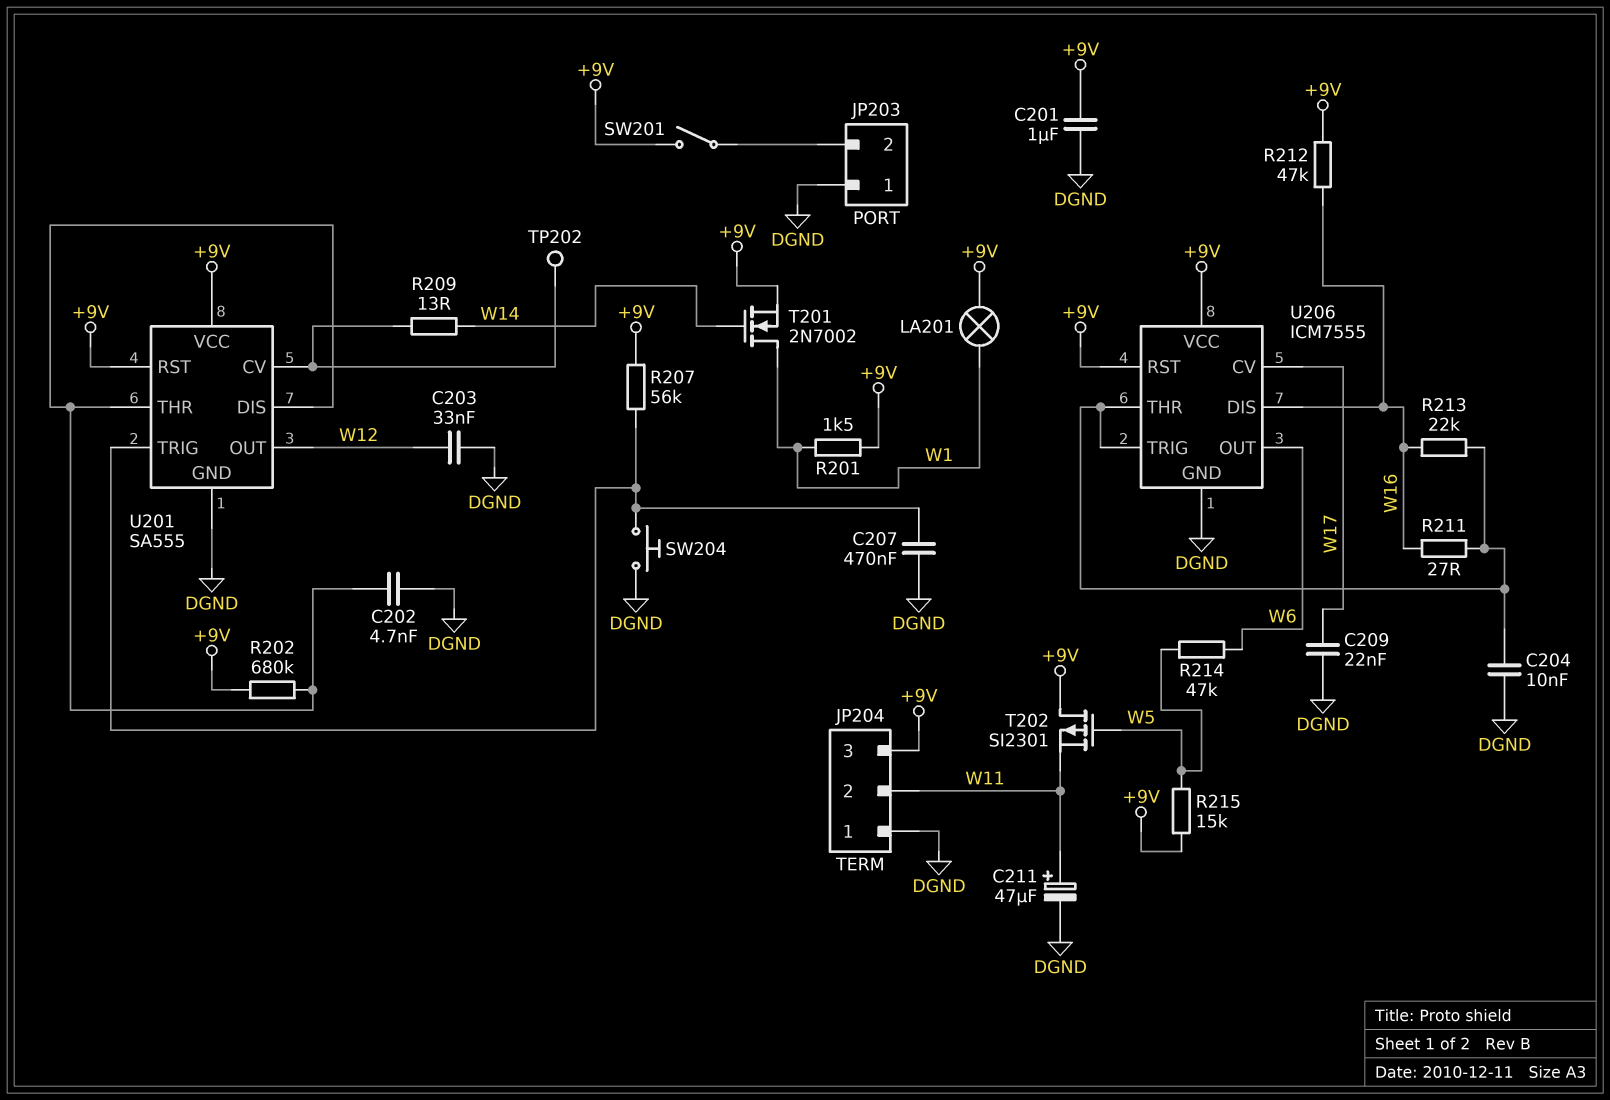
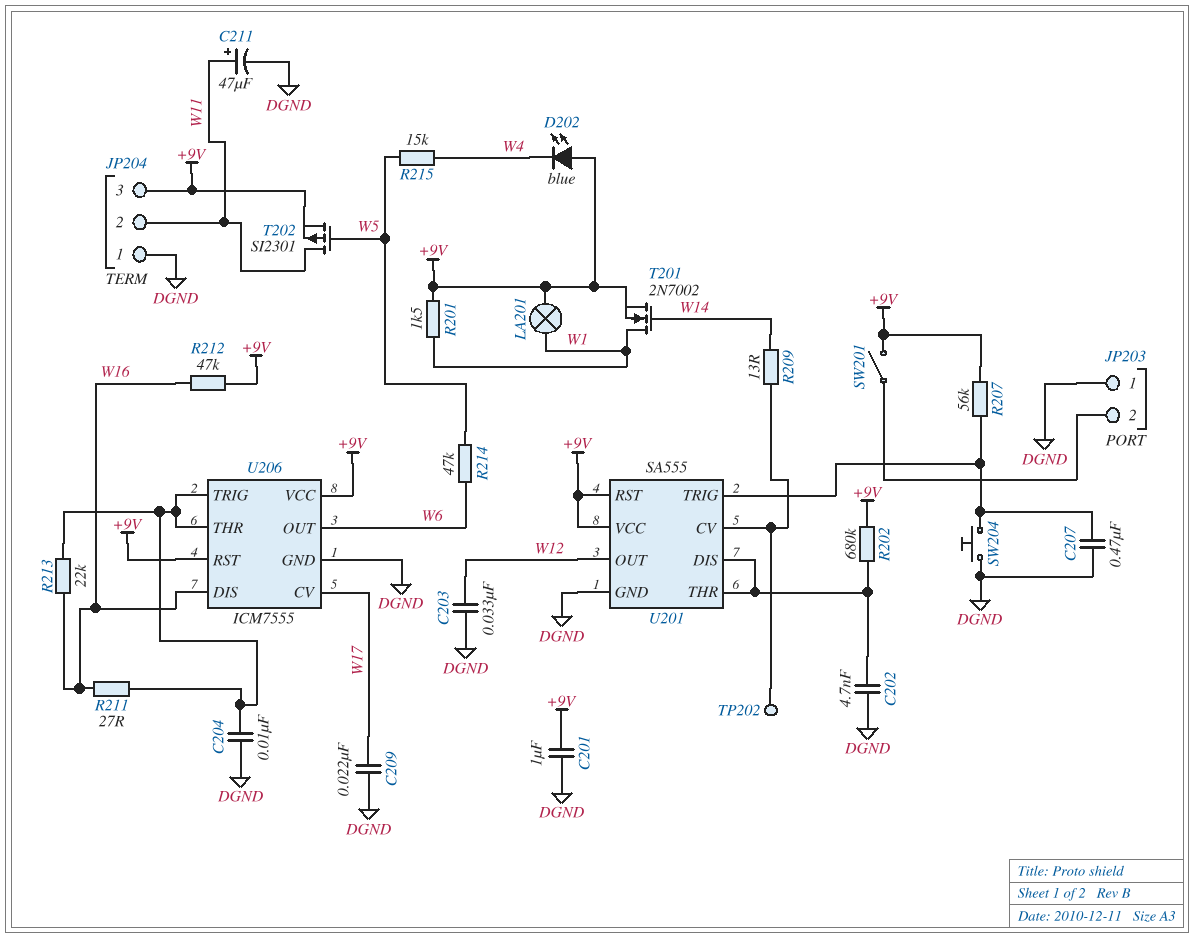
D202: none -> LED blue (A +9V, K W4)
R215: 15k (+9V, W5) -> 15k (W4, W5)
T202: PMOS SI2301 (G W5, D +9V, S W11) -> PMOS SI2301 (G W5, D W11, S +9V)

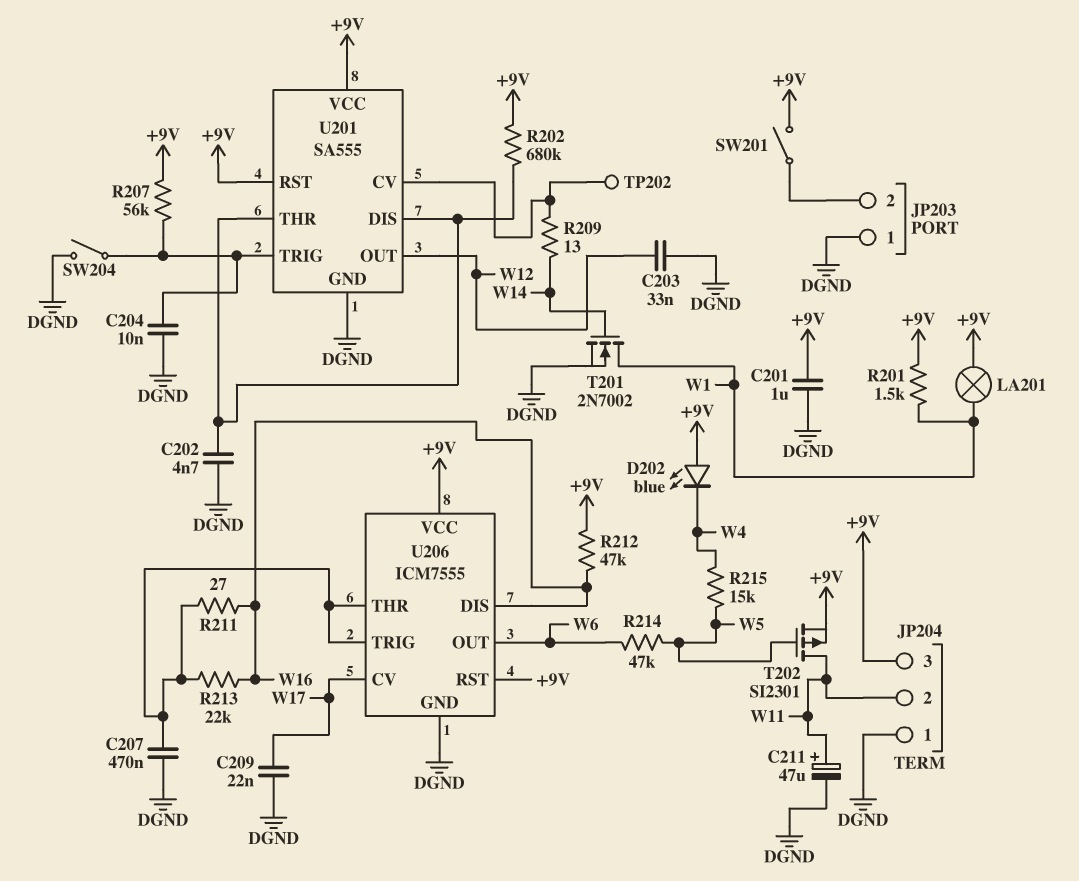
C204: 10nF (DGND, U206/THR) -> 10nF (DGND, U201/TRIG)
C207: 470nF (DGND, U201/TRIG) -> 470nF (DGND, U206/THR)
SW204: button (DGND, U201/TRIG) -> switch (DGND, U201/TRIG)
T201: NMOS 2N7002 (G W14, D W1, S +9V) -> NMOS 2N7002 (G W14, D W1, S DGND)

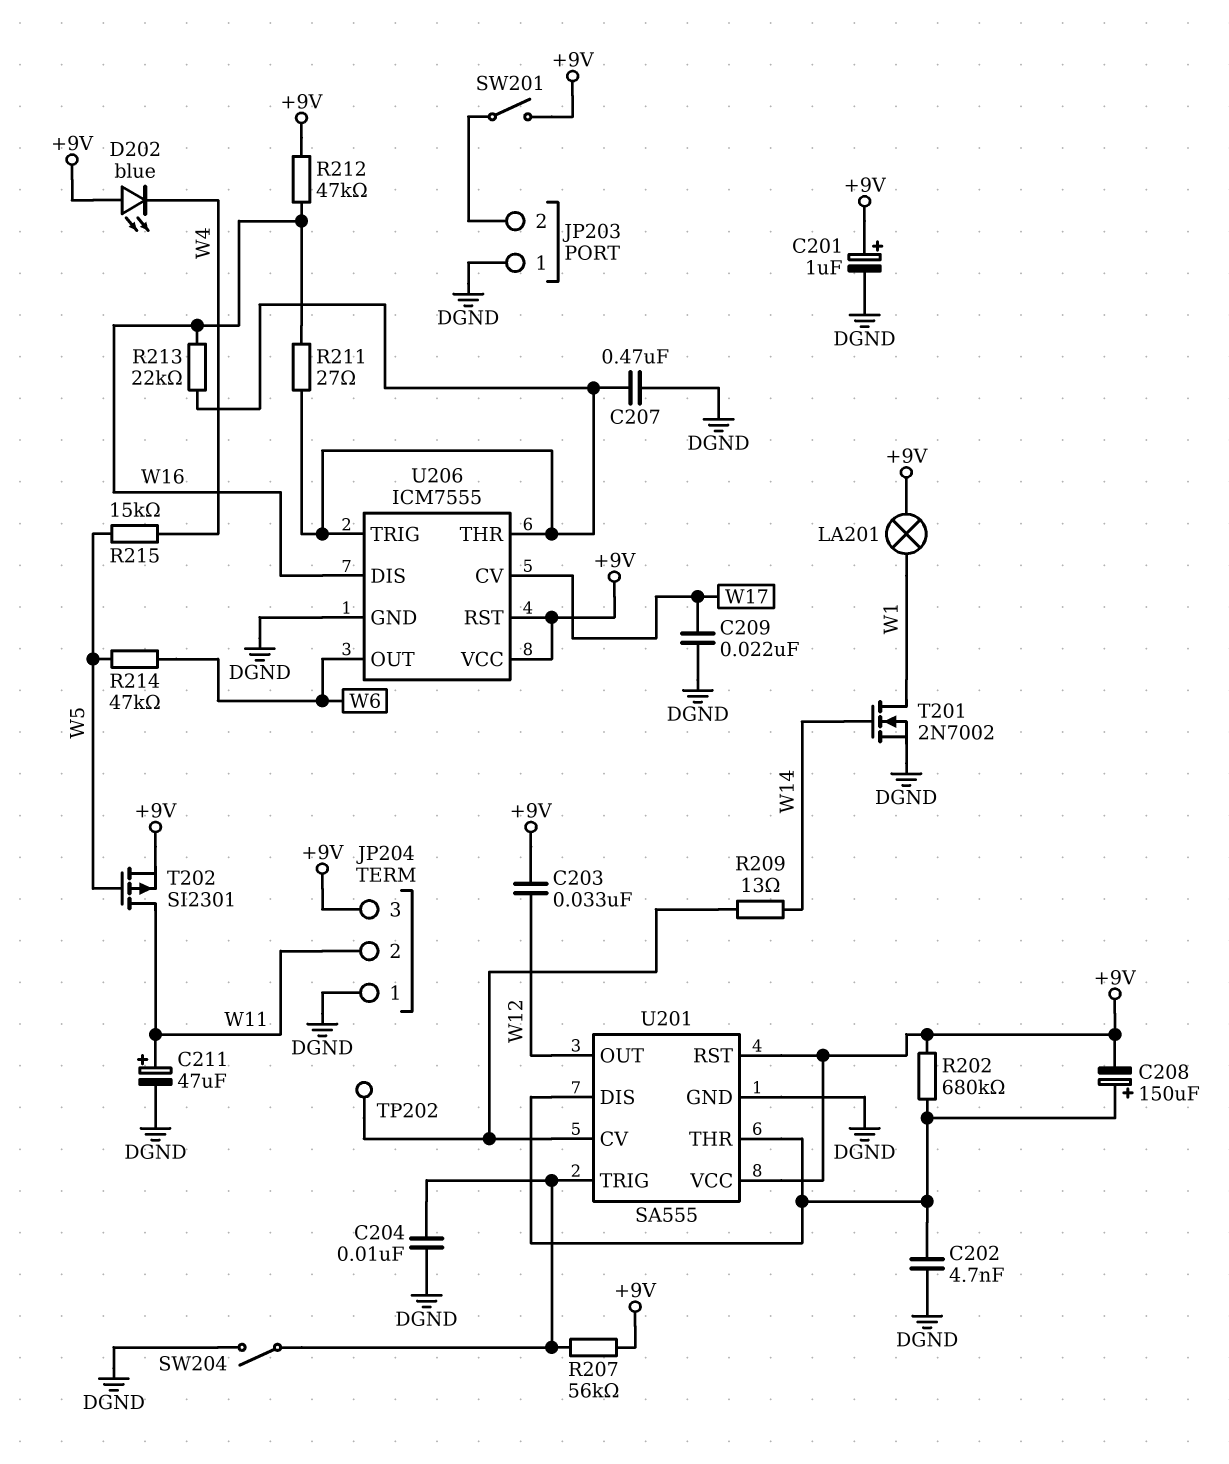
C201: 1uF (+9V, DGND) -> 1uF (plus +9V, minus DGND)
C203: 33nF (DGND, W12) -> 33nF (+9V, W12)
C208: none -> 150uF (plus U201/DIS, minus +9V)
R201: 1.5k (+9V, W1) -> none

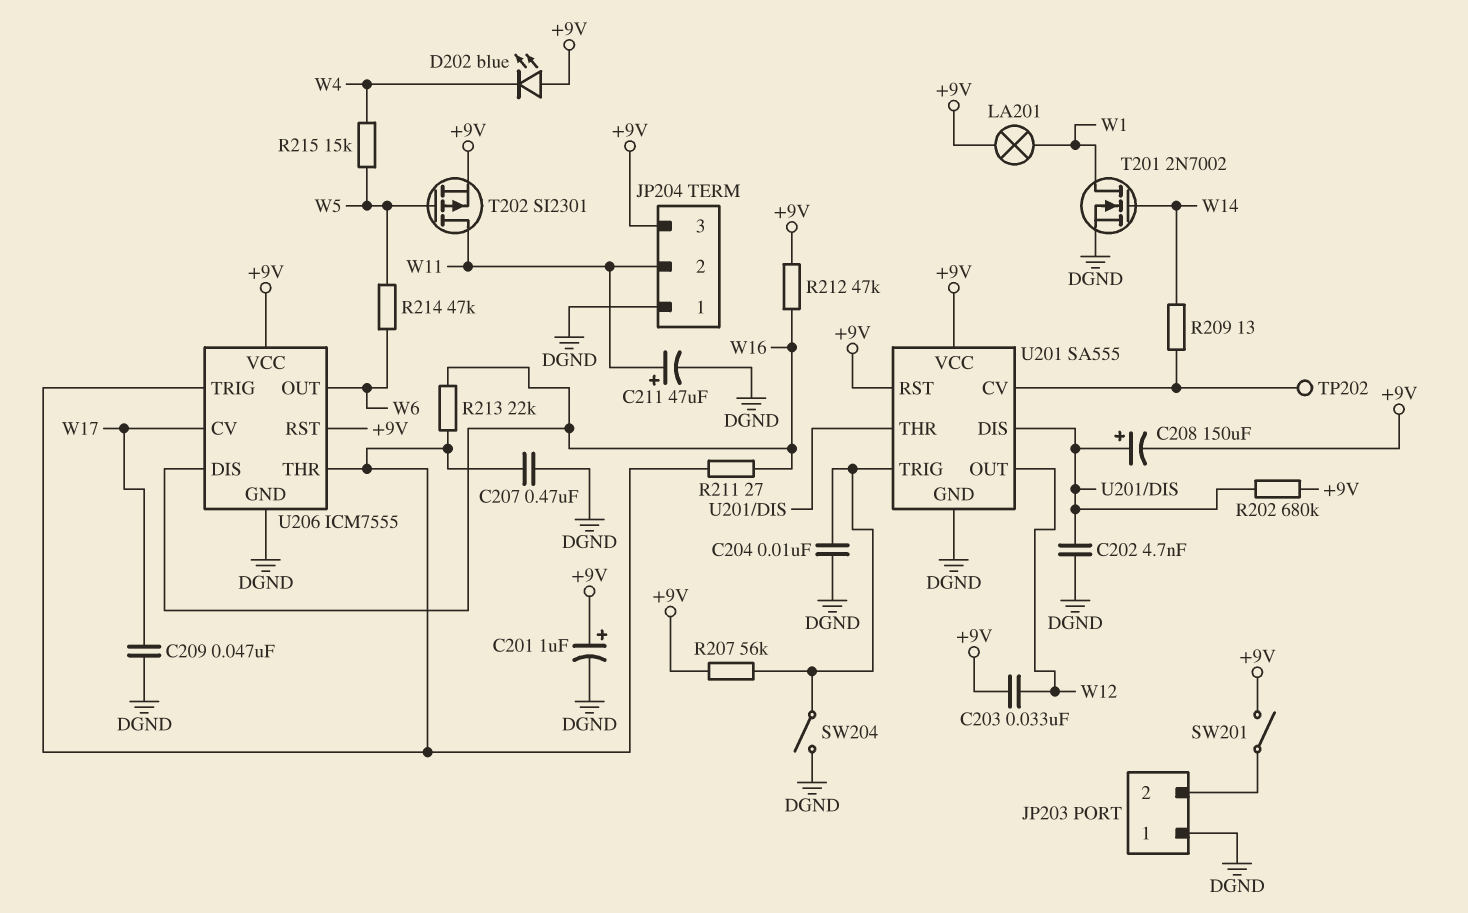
C209: 22nF (DGND, W17) -> 47nF (DGND, W17)

